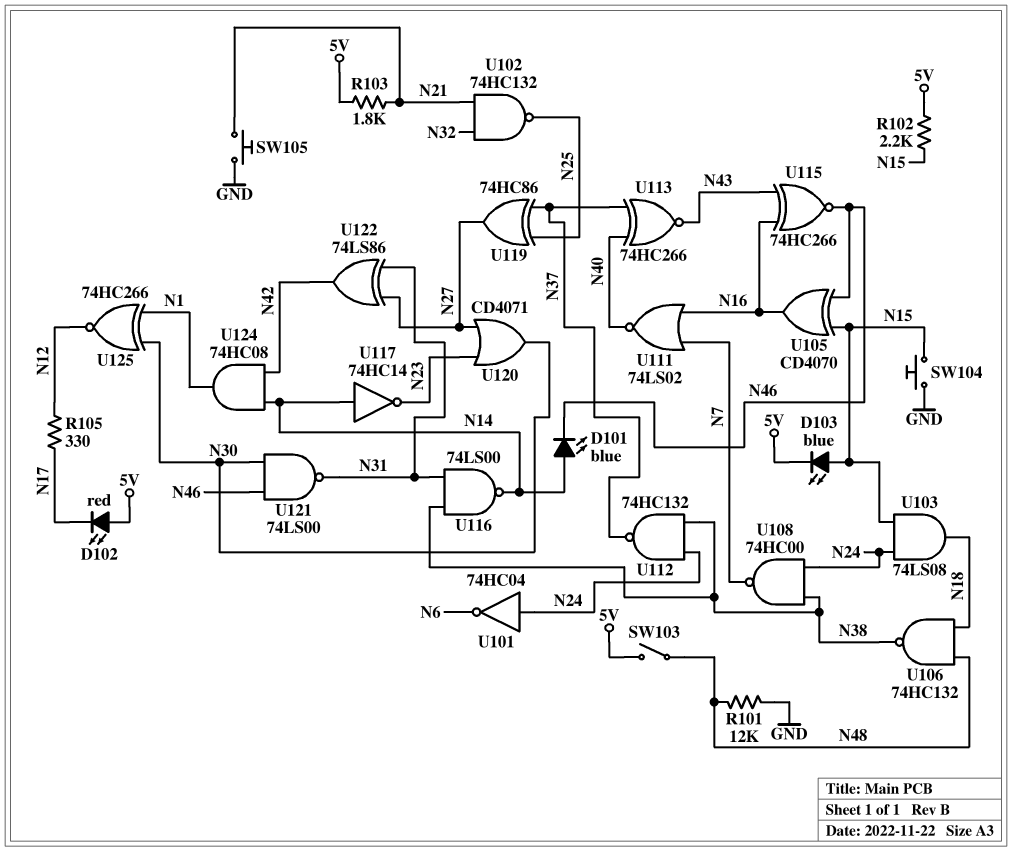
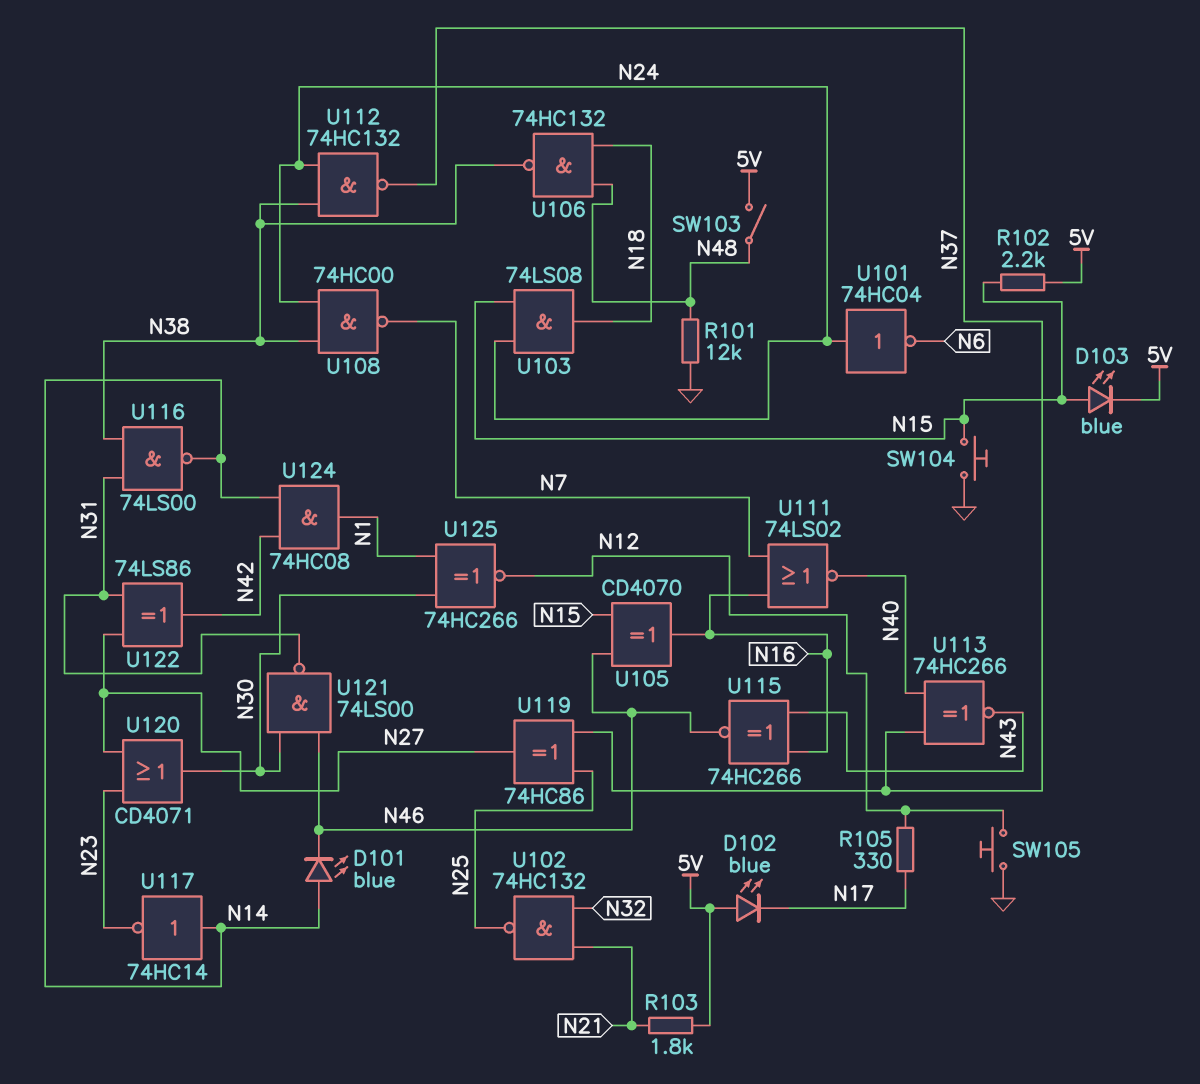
D102: LED red (A 5V, K N17) -> LED blue (A 5V, K N17)
SW105: button (GND, N21) -> button (GND, N12)

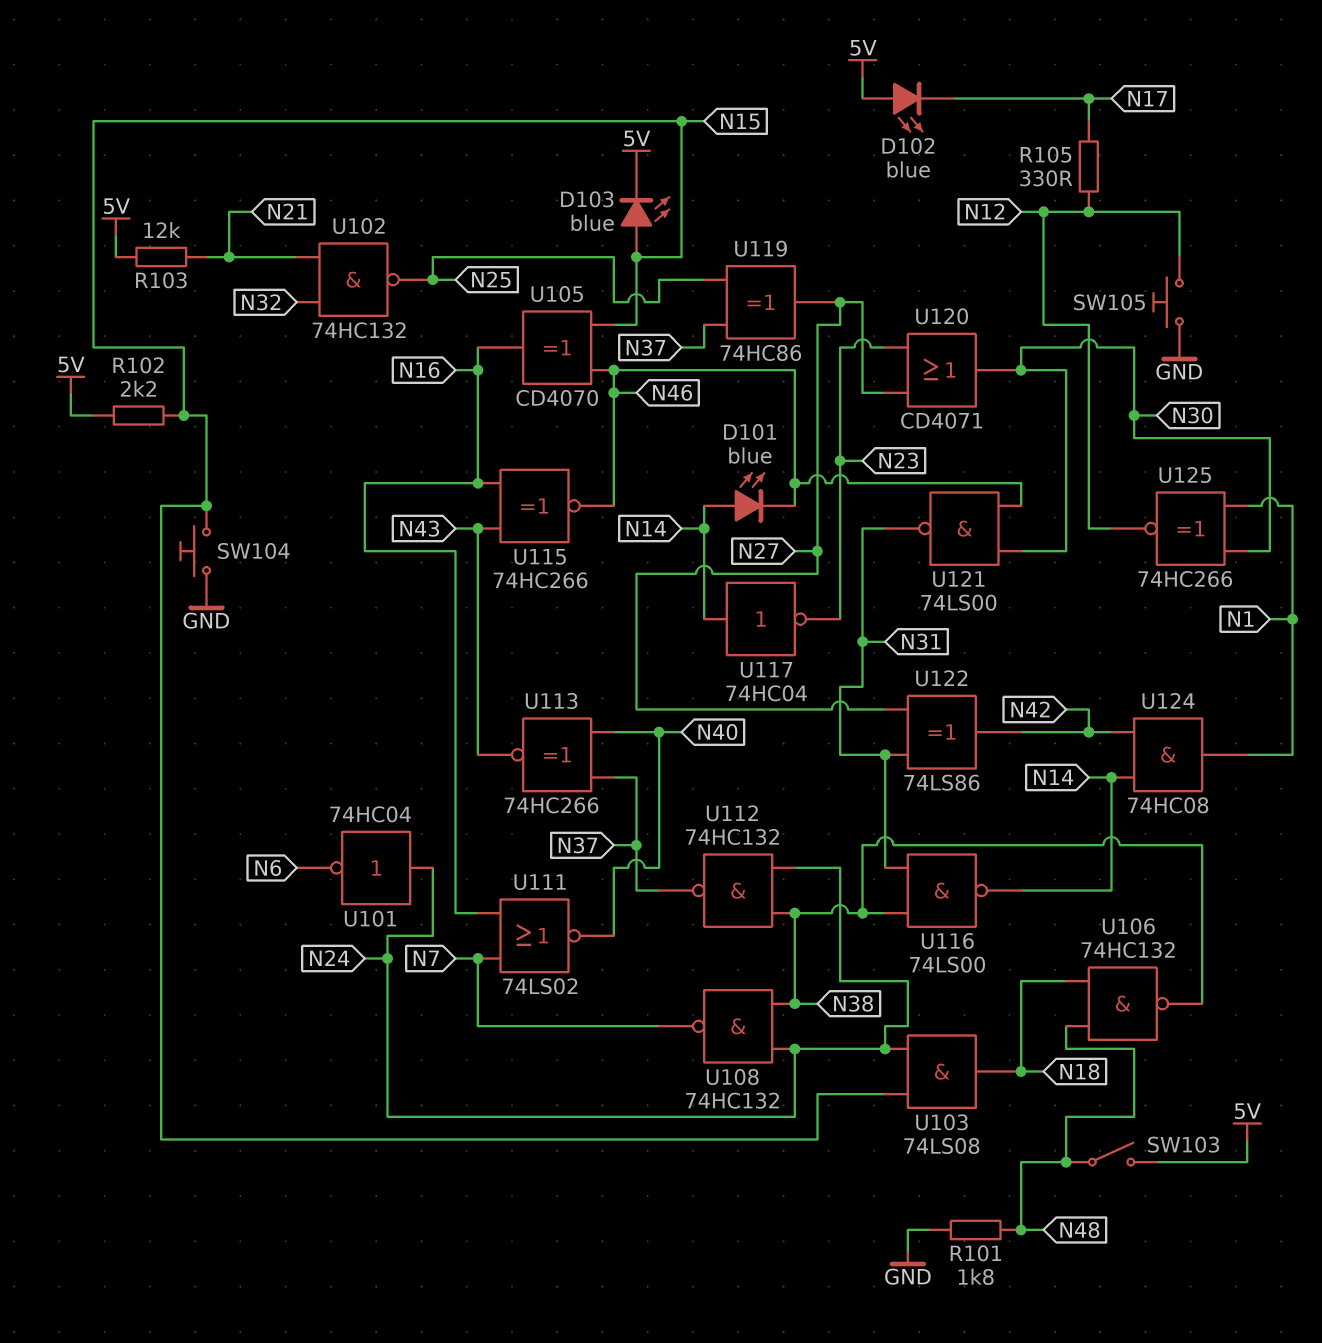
R101: 12k (GND, N48) -> 1.8k (GND, N48)
R103: 1.8k (5V, N21) -> 12k (5V, N21)
U108: NAND 74HC00 (in N24, in N38, out N7) -> NAND 74HC132 (in N24, in N38, out N7)
U117: NOT 74HC14 (in N14, out N23) -> NOT 74HC04 (in N14, out N23)

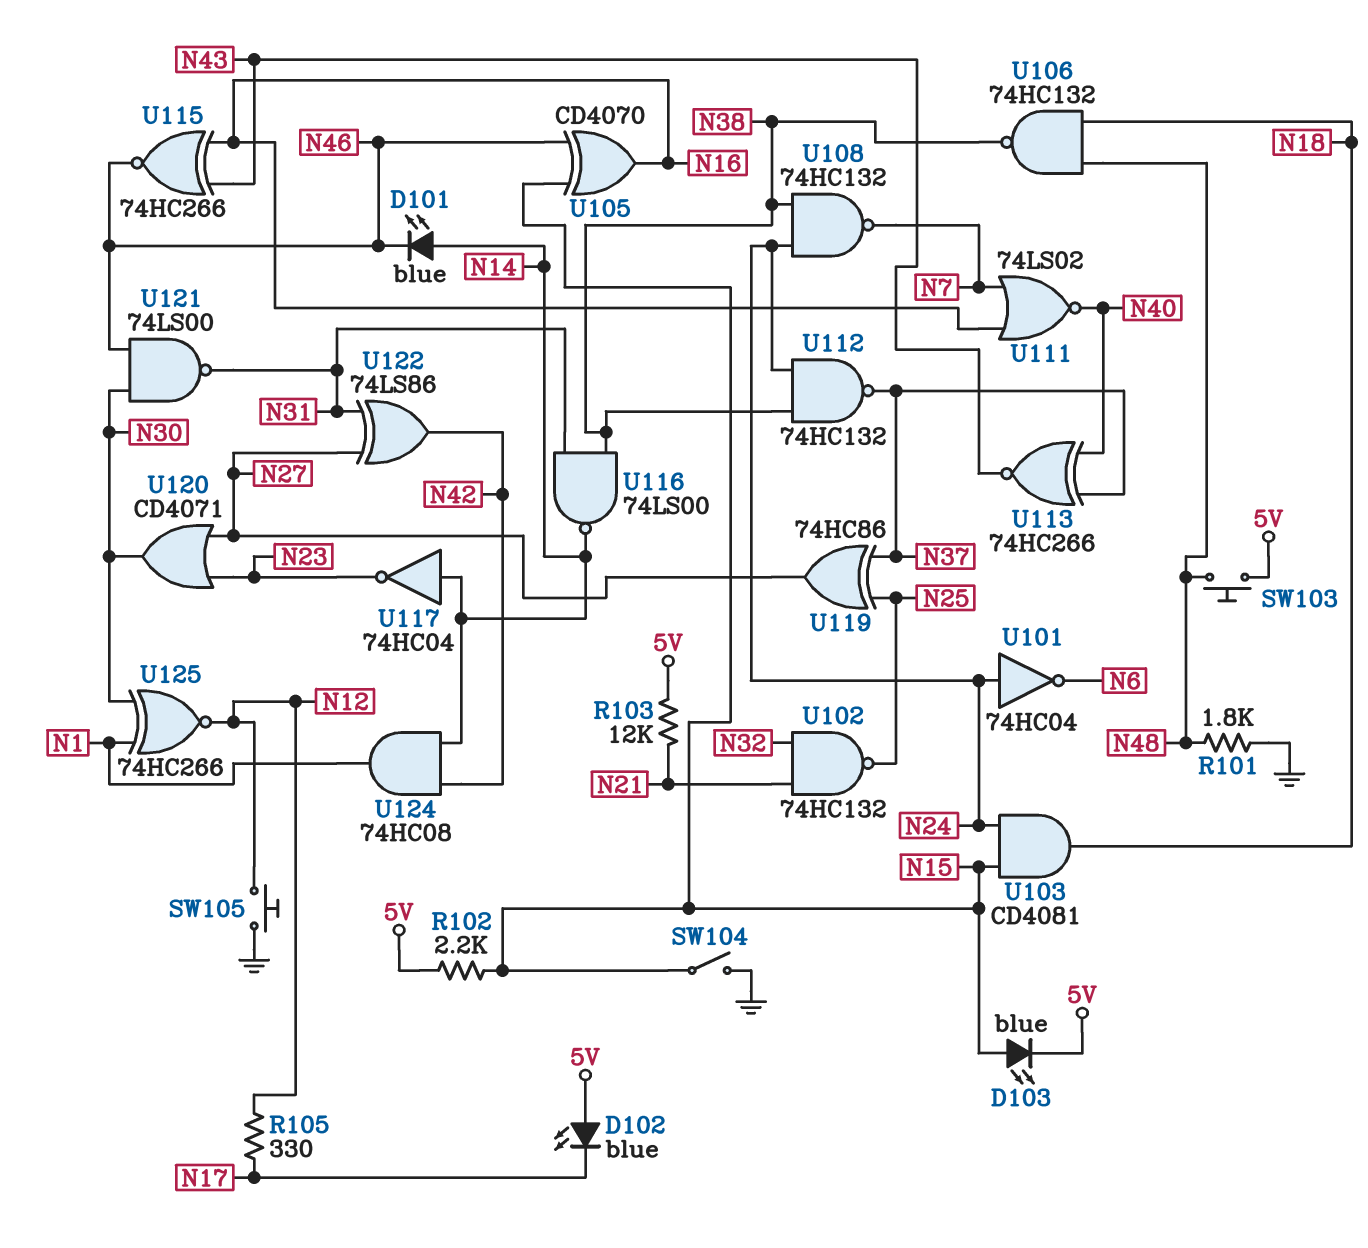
SW103: switch (5V, N48) -> button (5V, N48)
SW104: button (GND, N15) -> switch (GND, N15)
U103: AND 74LS08 (in N15, in N24, out N18) -> AND CD4081 (in N15, in N24, out N18)

